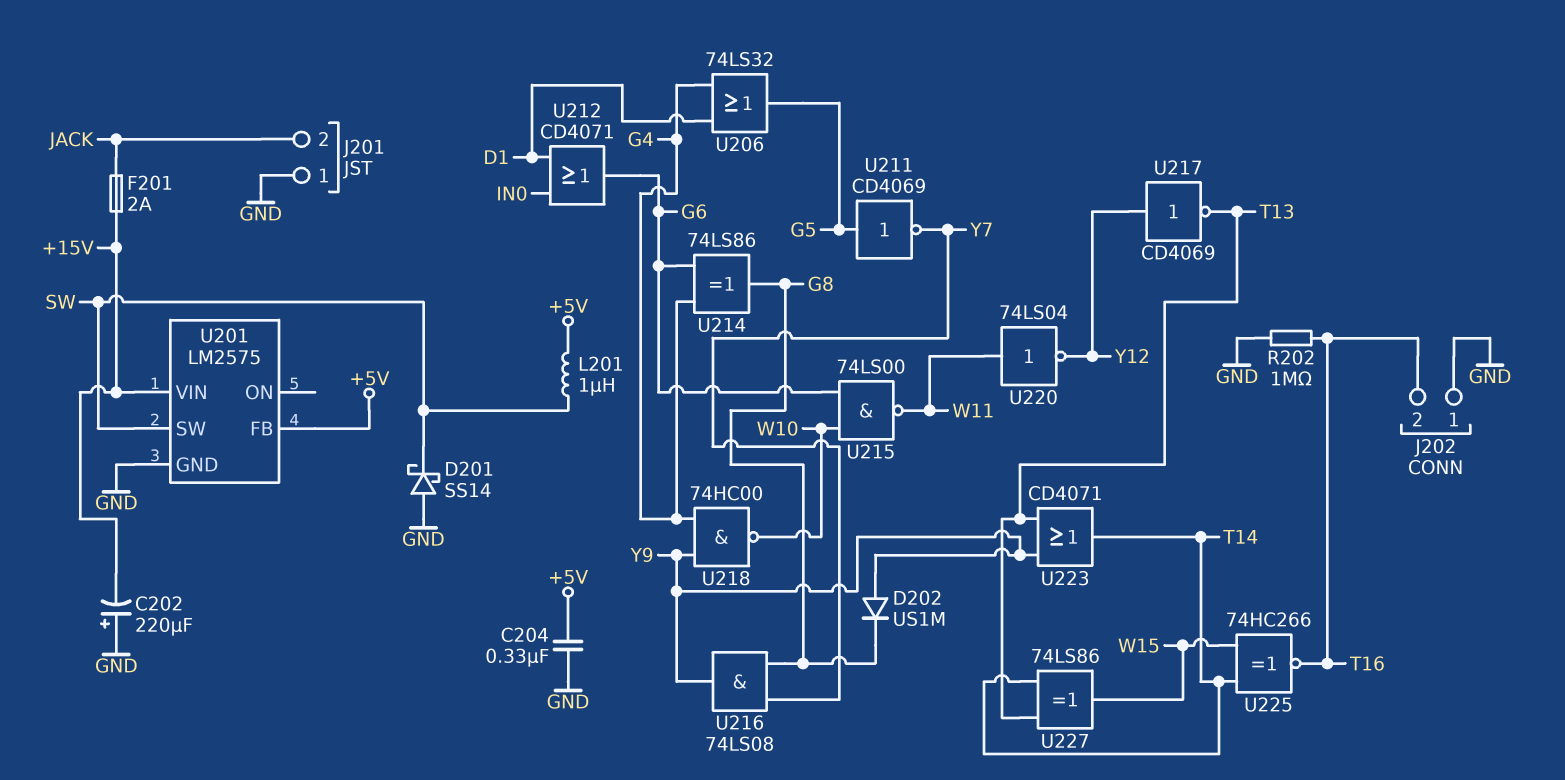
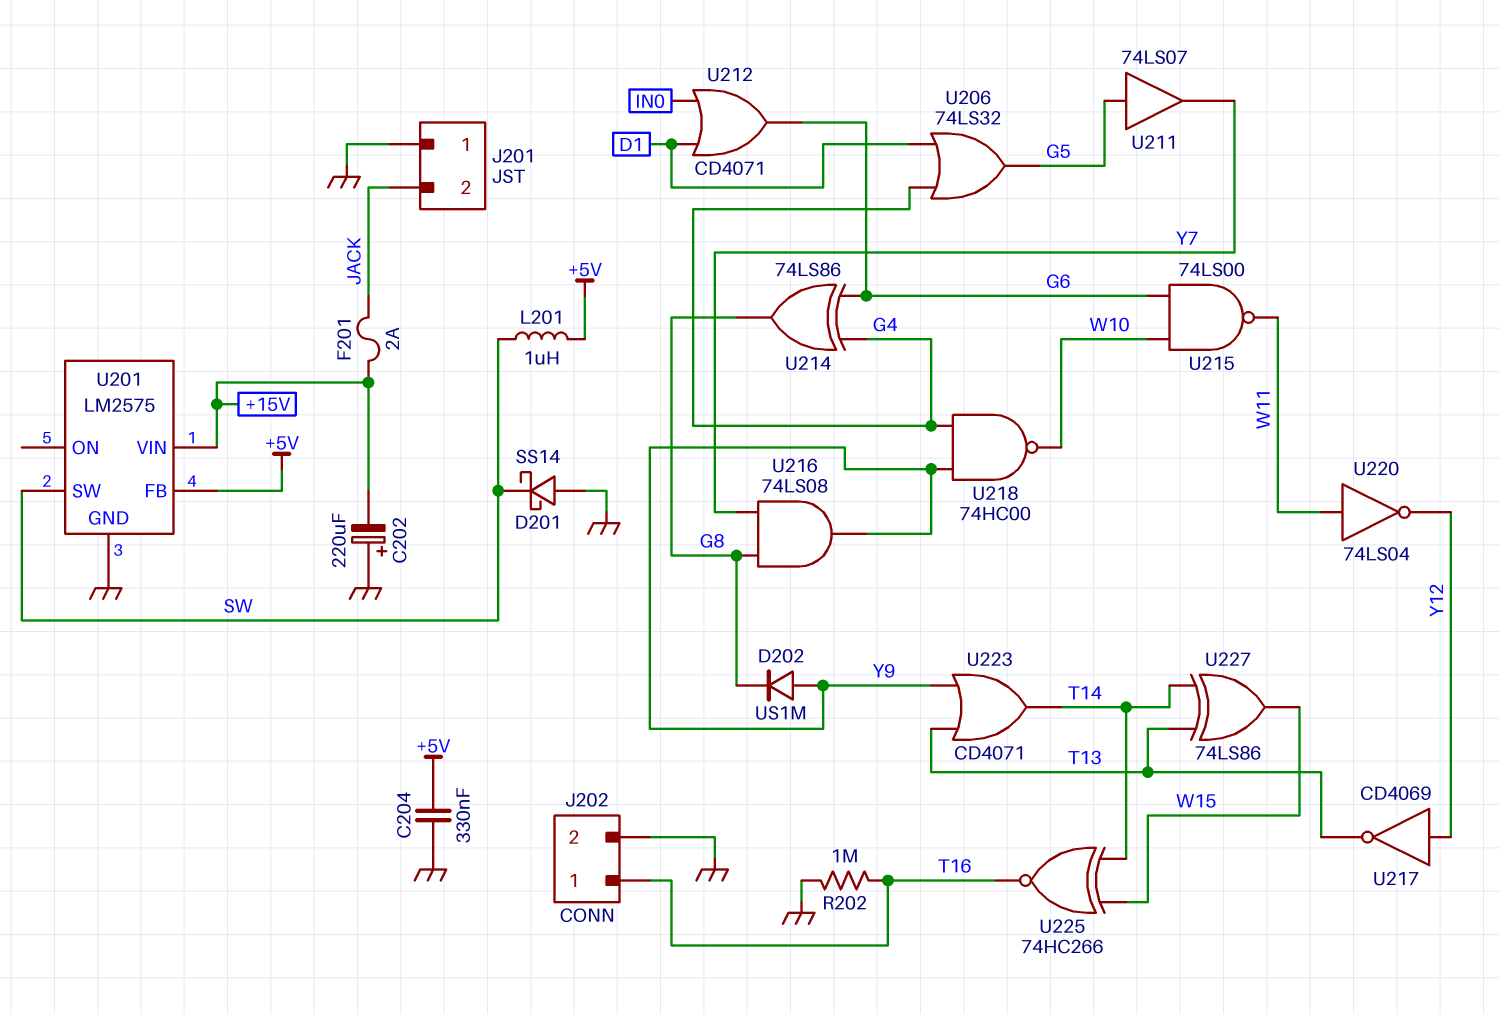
J202 pin 1: GND -> T16
J202 pin 2: T16 -> GND
U211: NOT CD4069 (in G5, out Y7) -> buffer 74LS07 (in G5, out Y7)

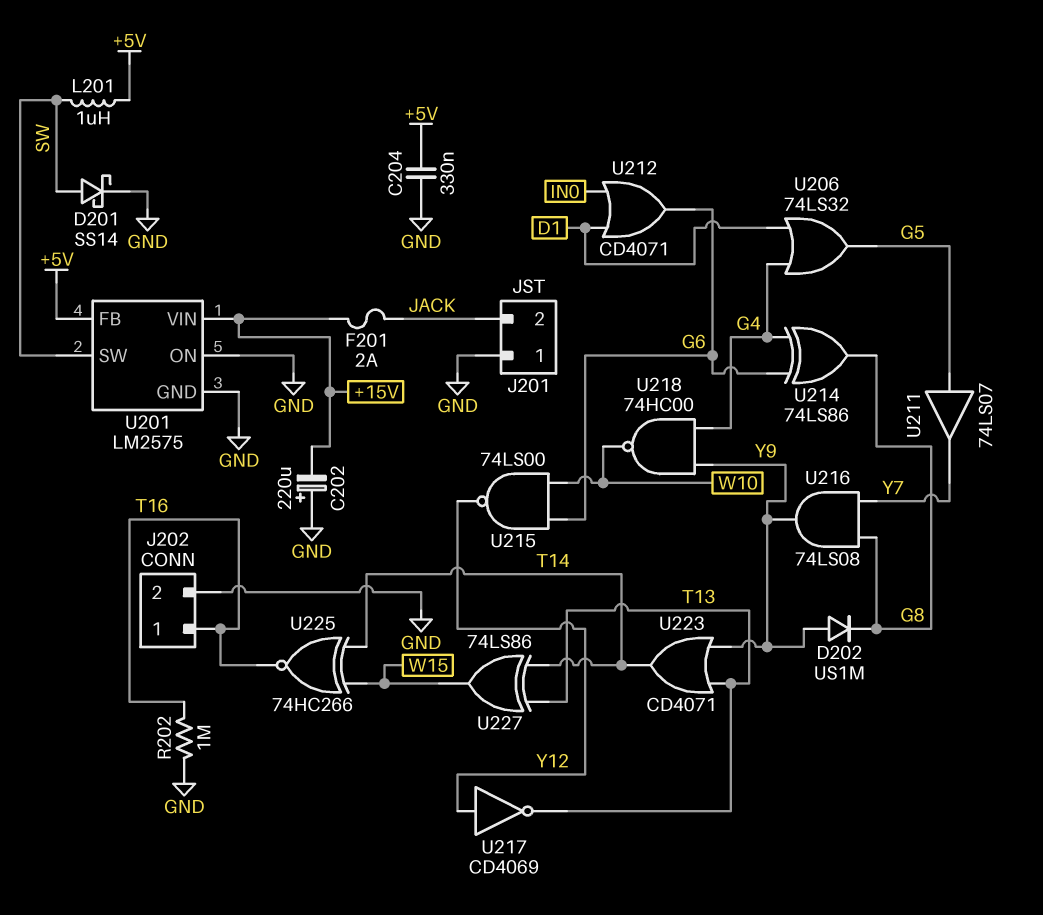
D201: schottky SS14 (A GND, K SW) -> schottky SS14 (A SW, K GND)
U201 pin ON: none -> GND
U215: NAND 74LS00 (in G6, in W10, out W11) -> NAND 74LS00 (in G6, in W10, out Y12)
U220: NOT 74LS04 (in W11, out Y12) -> none

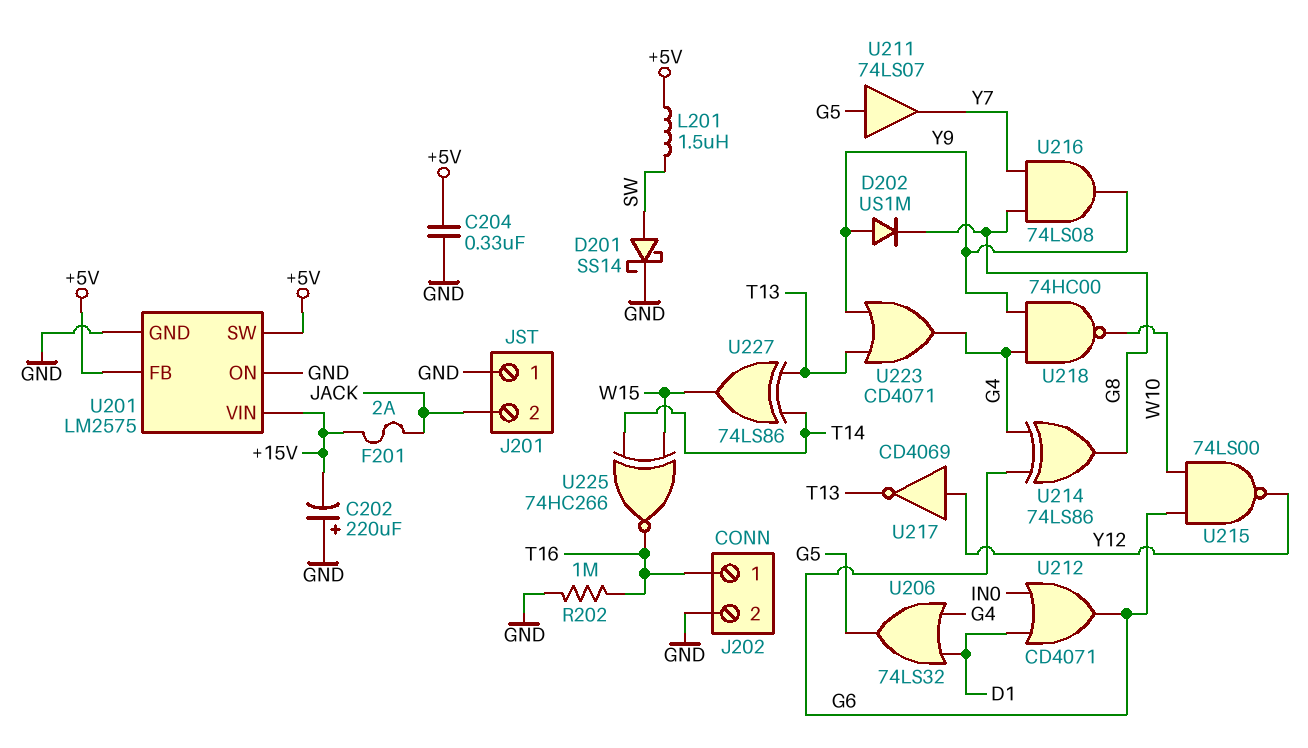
L201: 1uH (+5V, SW) -> 1.5uH (+5V, SW)
U201 pin SW: SW -> +5V
U223: OR CD4071 (in T13, in Y9, out T14) -> OR CD4071 (in T13, in Y9, out G4)

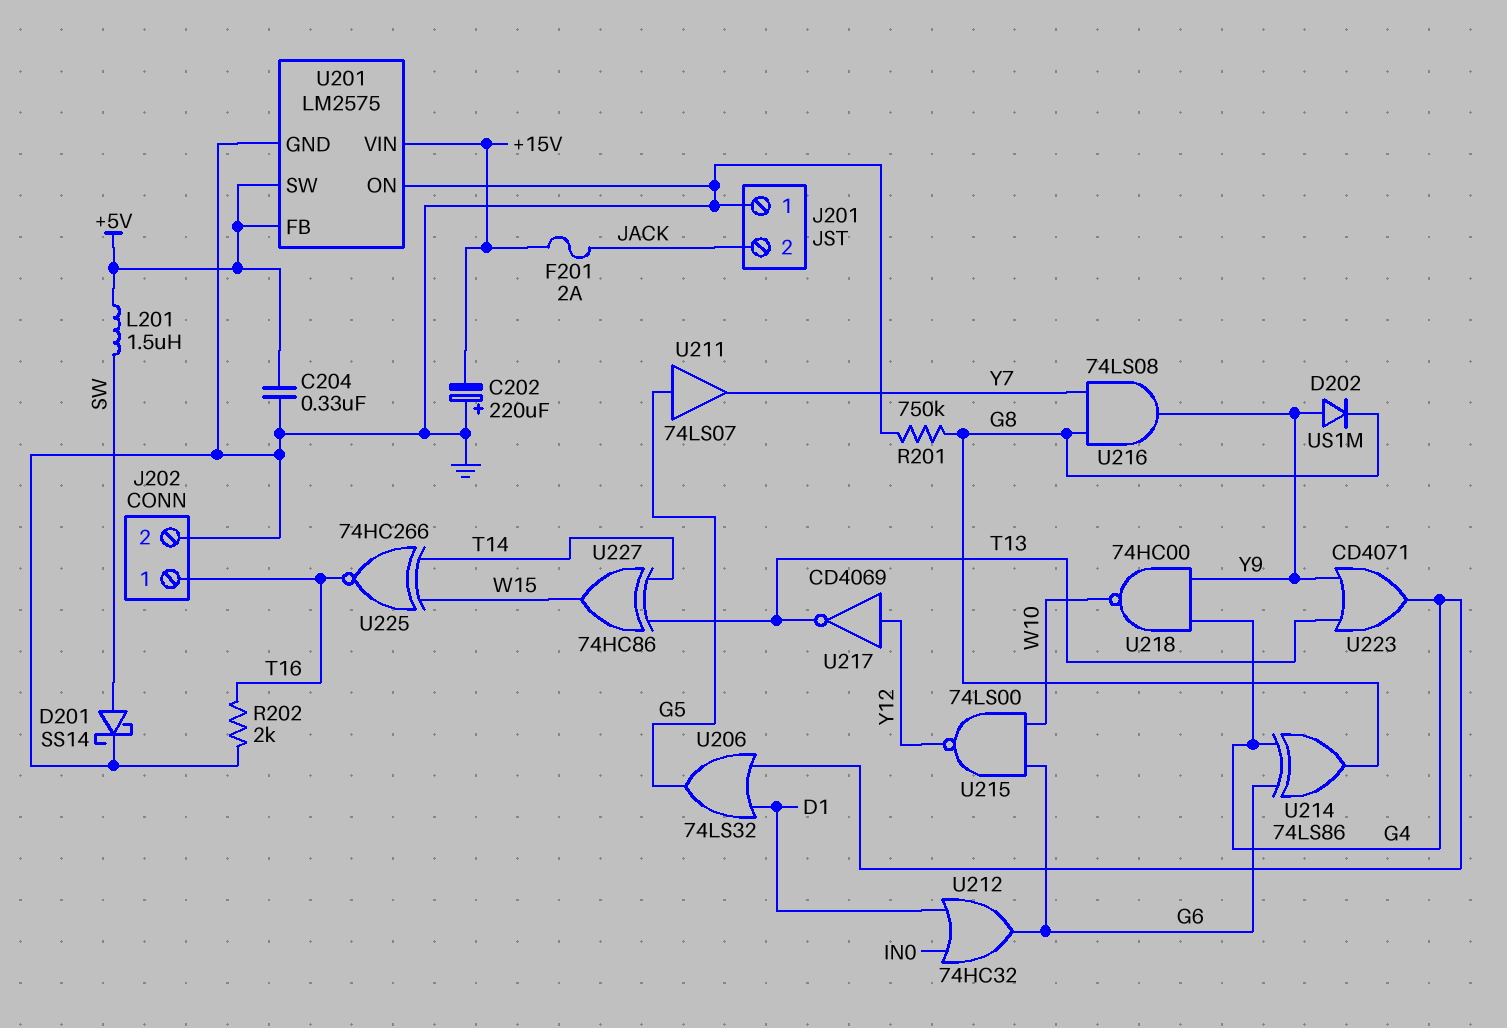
R201: none -> 750k (G8, GND)
R202: 1M (GND, T16) -> 2k (GND, T16)
U212: OR CD4071 (in D1, in IN0, out G6) -> OR 74HC32 (in D1, in IN0, out G6)
U227: XOR 74LS86 (in T13, in T14, out W15) -> XOR 74HC86 (in T13, in T14, out W15)

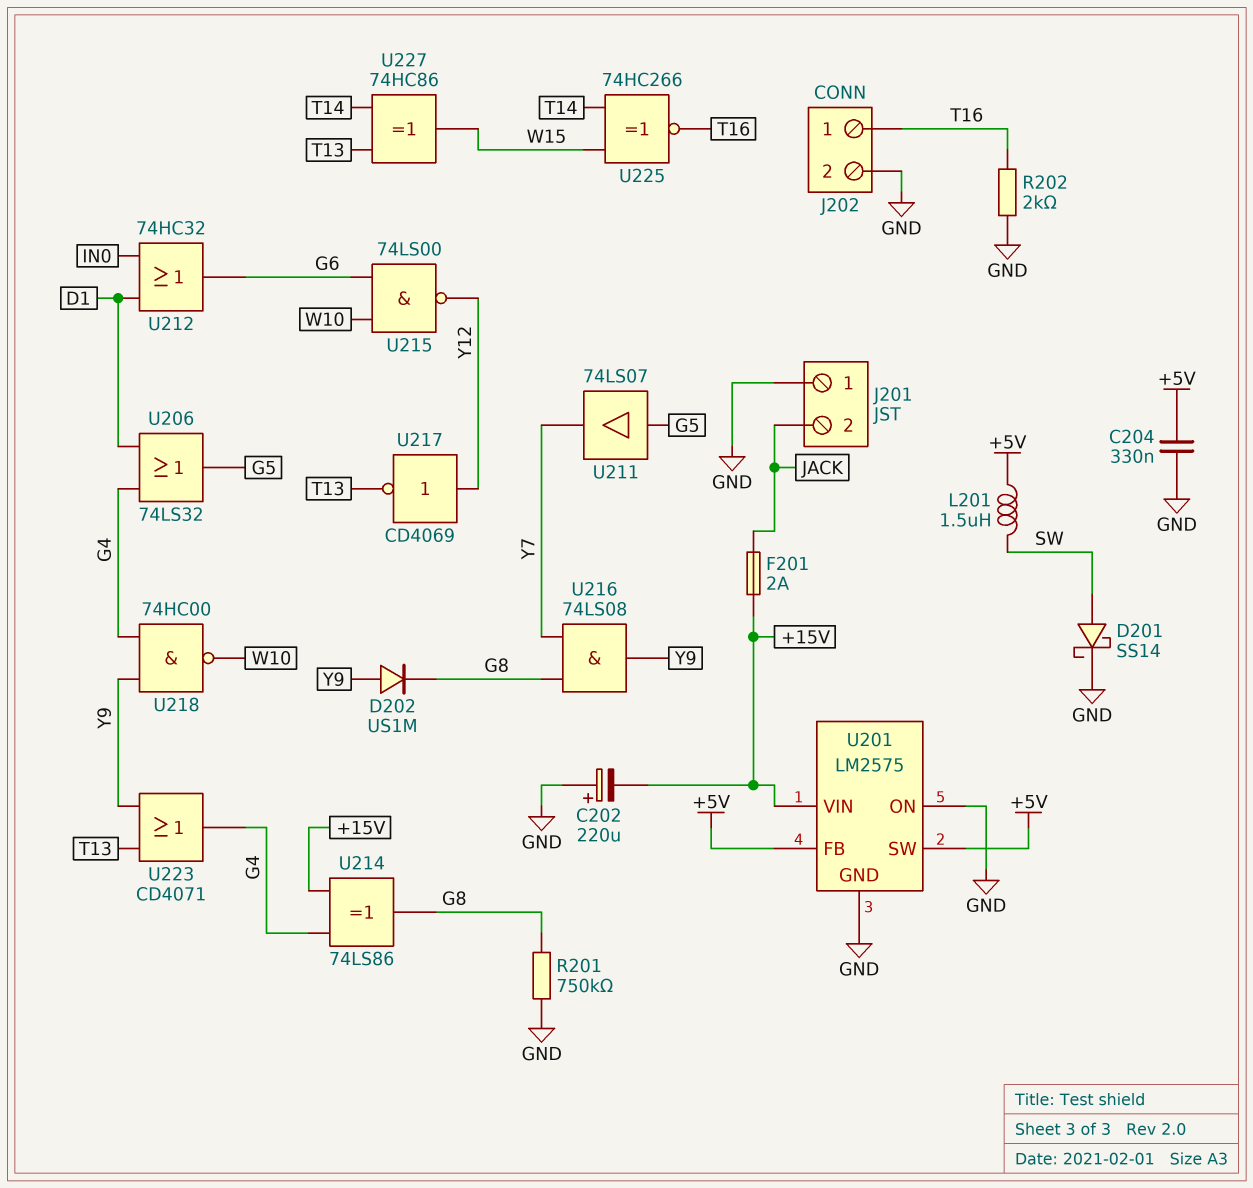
U214: XOR 74LS86 (in G4, in G6, out G8) -> XOR 74LS86 (in +15V, in G4, out G8)

